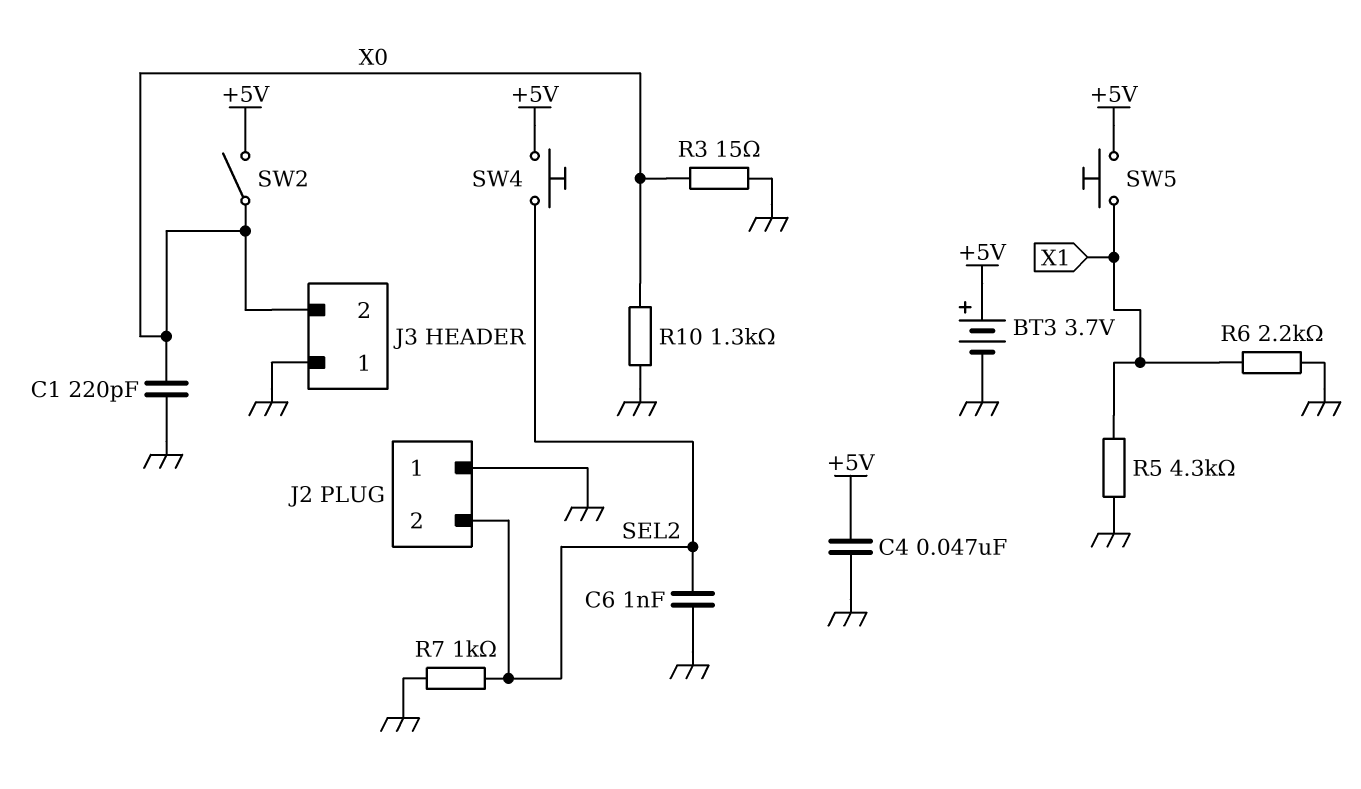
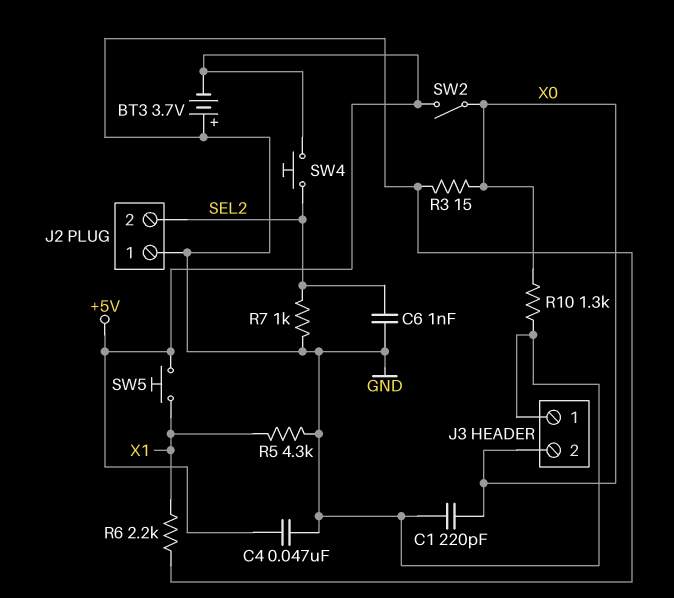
BT3: 3.7V (plus +5V, minus GND) -> 3.7V (plus GND, minus +5V)

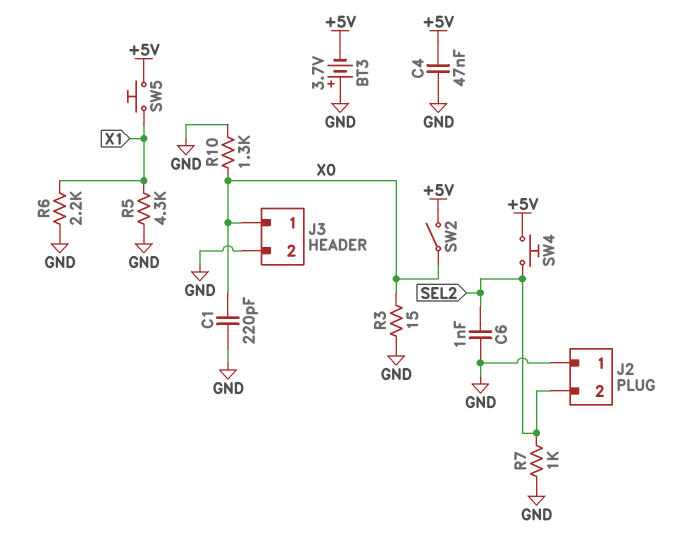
J3 pin 1: GND -> X0
J3 pin 2: X0 -> GND

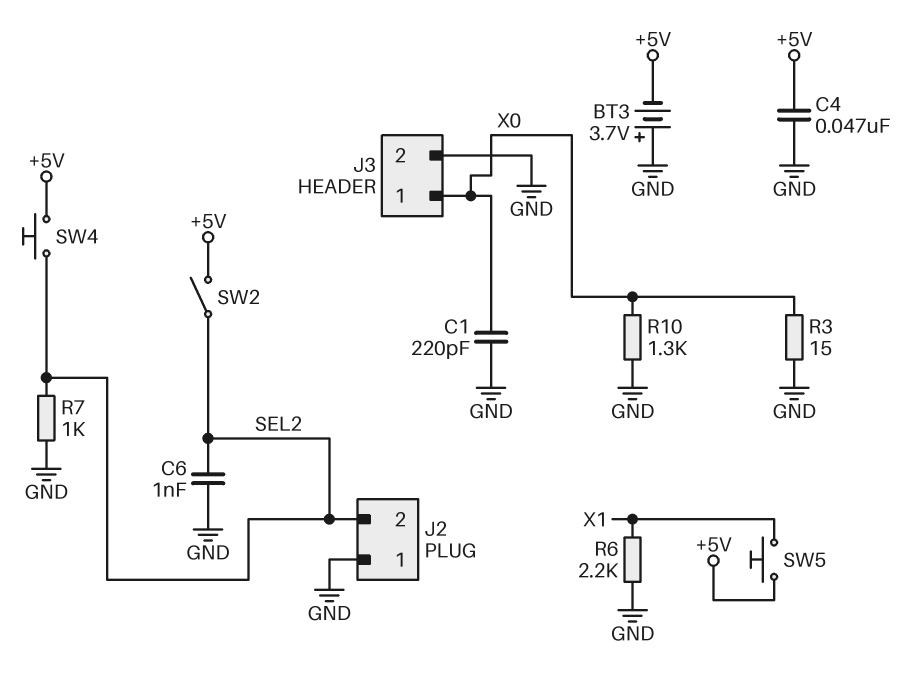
R5: 4.3k (GND, X1) -> none
SW2: switch (+5V, X0) -> switch (+5V, SEL2)

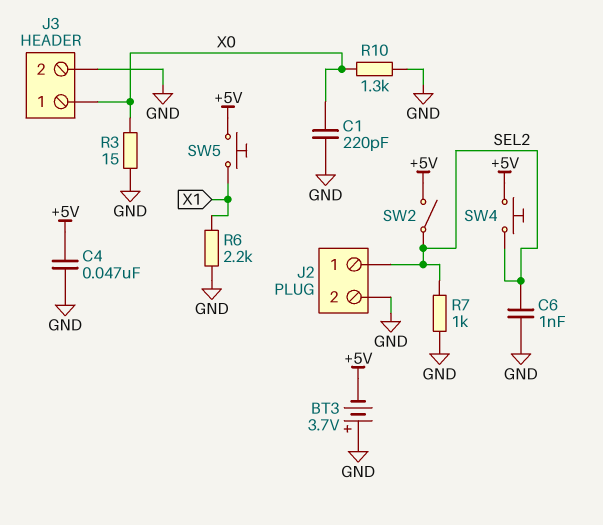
J2 pin 1: GND -> SEL2
J2 pin 2: SEL2 -> GND

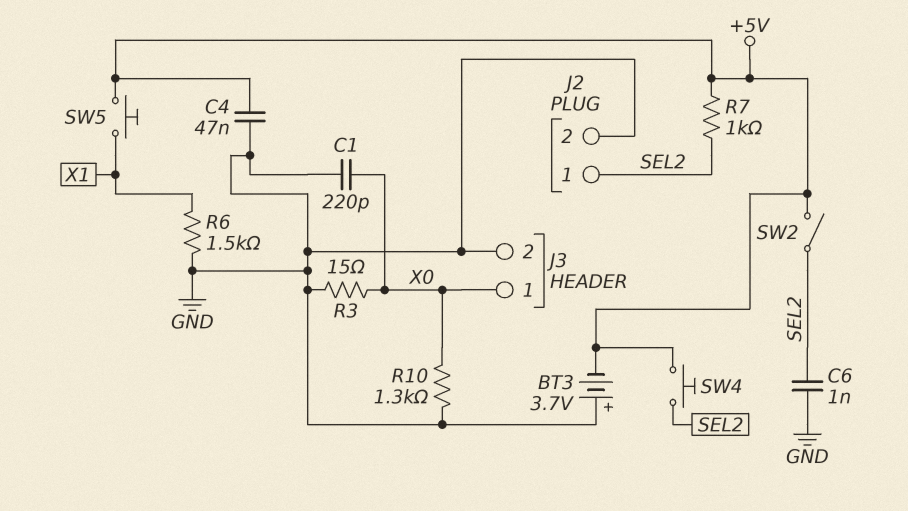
R6: 2.2k (GND, X1) -> 1.5k (GND, X1)
R7: 1k (GND, SEL2) -> 1k (+5V, SEL2)

